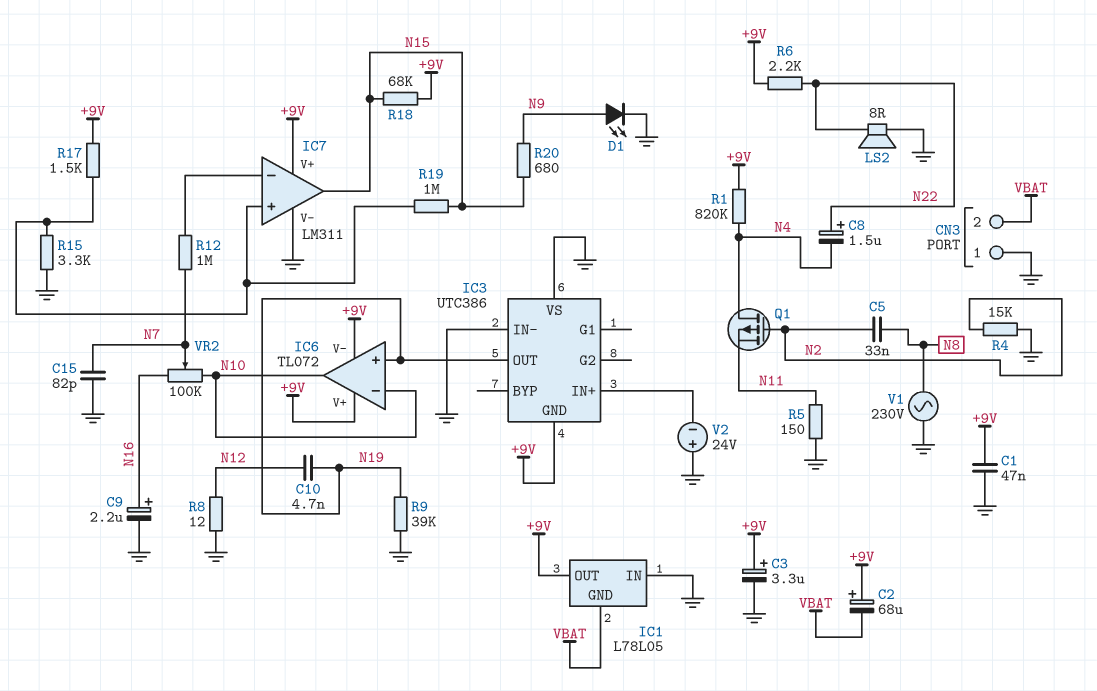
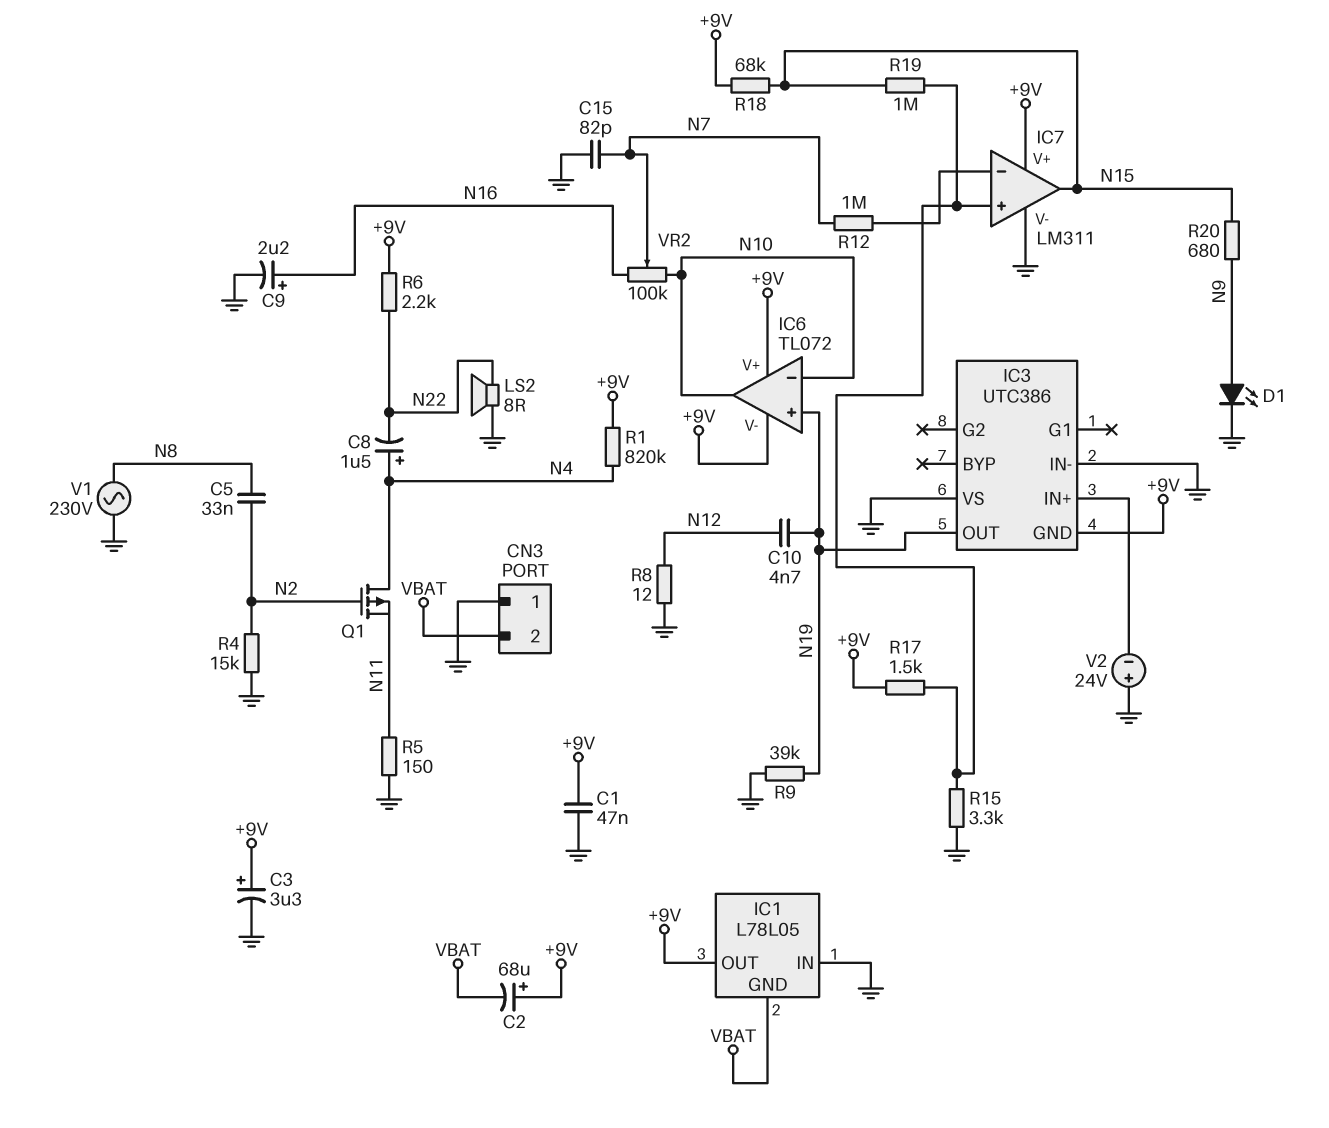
C8: 1.5uF (plus N22, minus N4) -> 1.5uF (plus N4, minus N22)

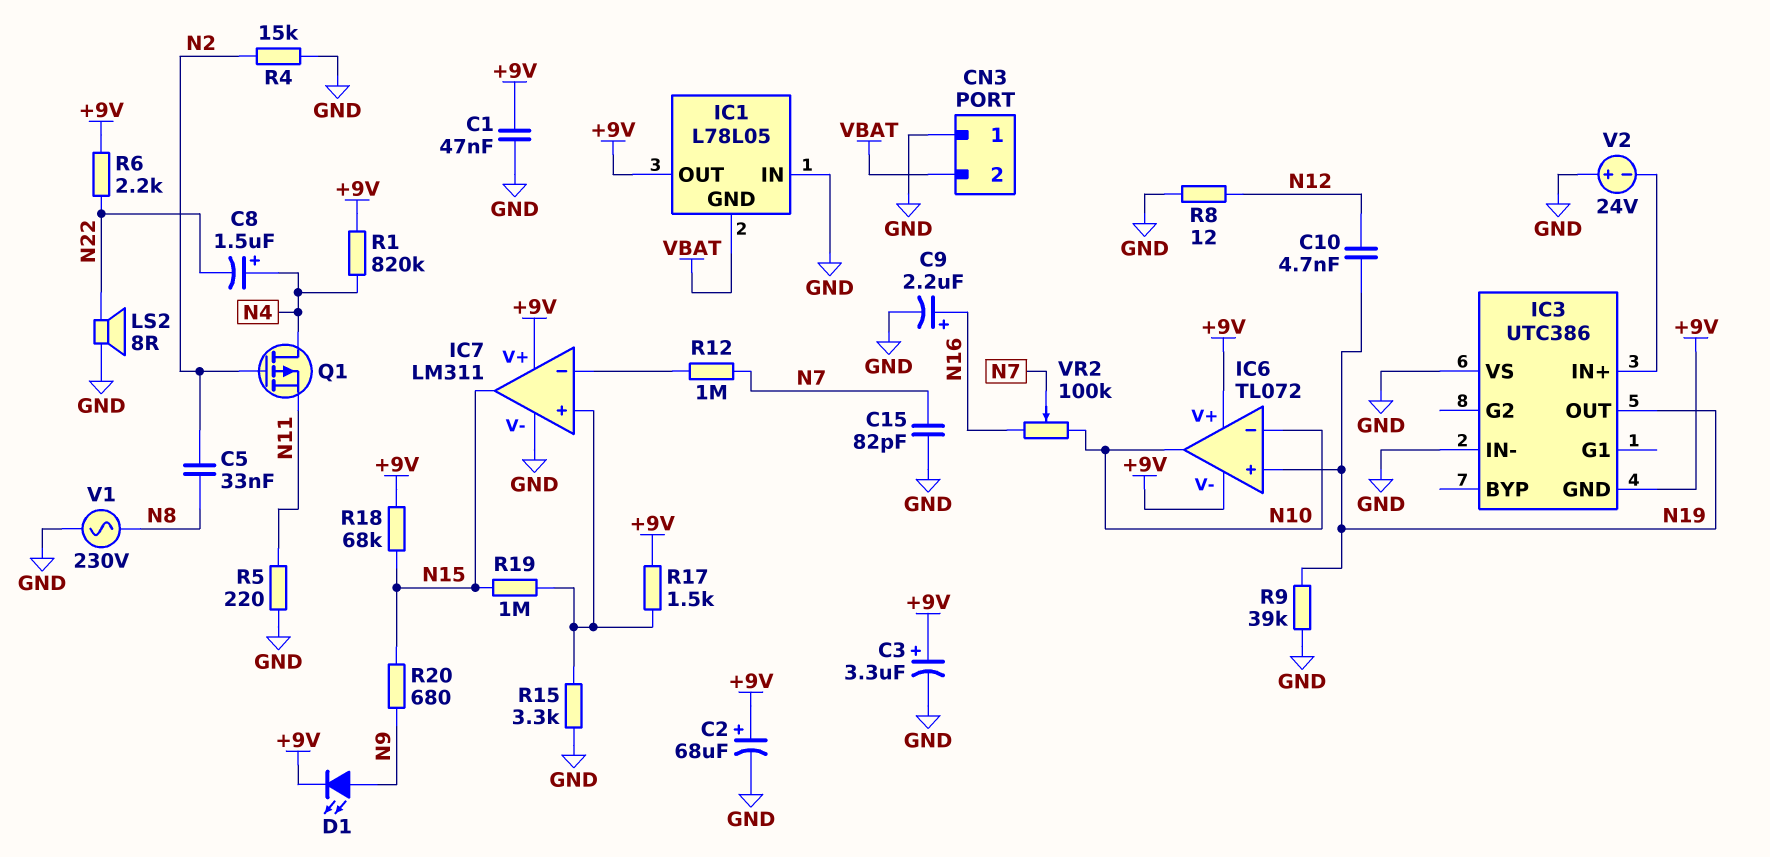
C2: 68uF (plus +9V, minus VBAT) -> 68uF (plus +9V, minus GND)
D1: LED (A N9, K GND) -> LED (A N9, K +9V)
R5: 150 (GND, N11) -> 220 (GND, N11)

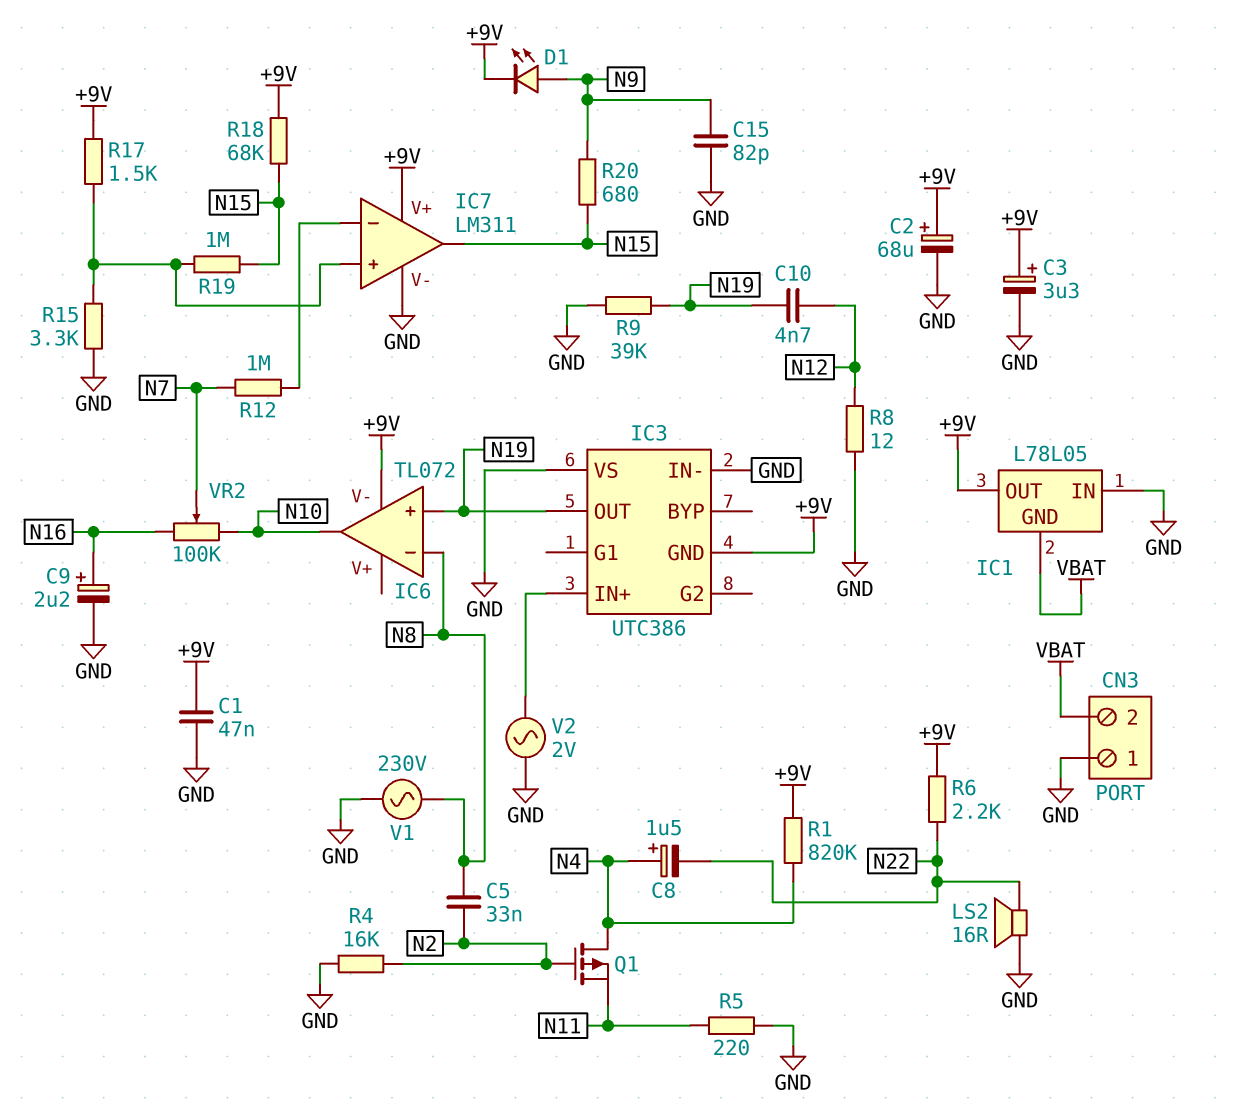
C15: 82pF (GND, N7) -> 82pF (GND, N9)
IC6 pin V+: +9V -> none
IC6 pin in-: N10 -> N8
LS2: speaker 8R (GND, N22) -> speaker 16R (GND, N22)
R4: 15k (GND, N2) -> 16k (GND, N2)
V2: 24V (plus GND, minus IC3/IN+) -> AC 2V (GND, IC3/IN+)

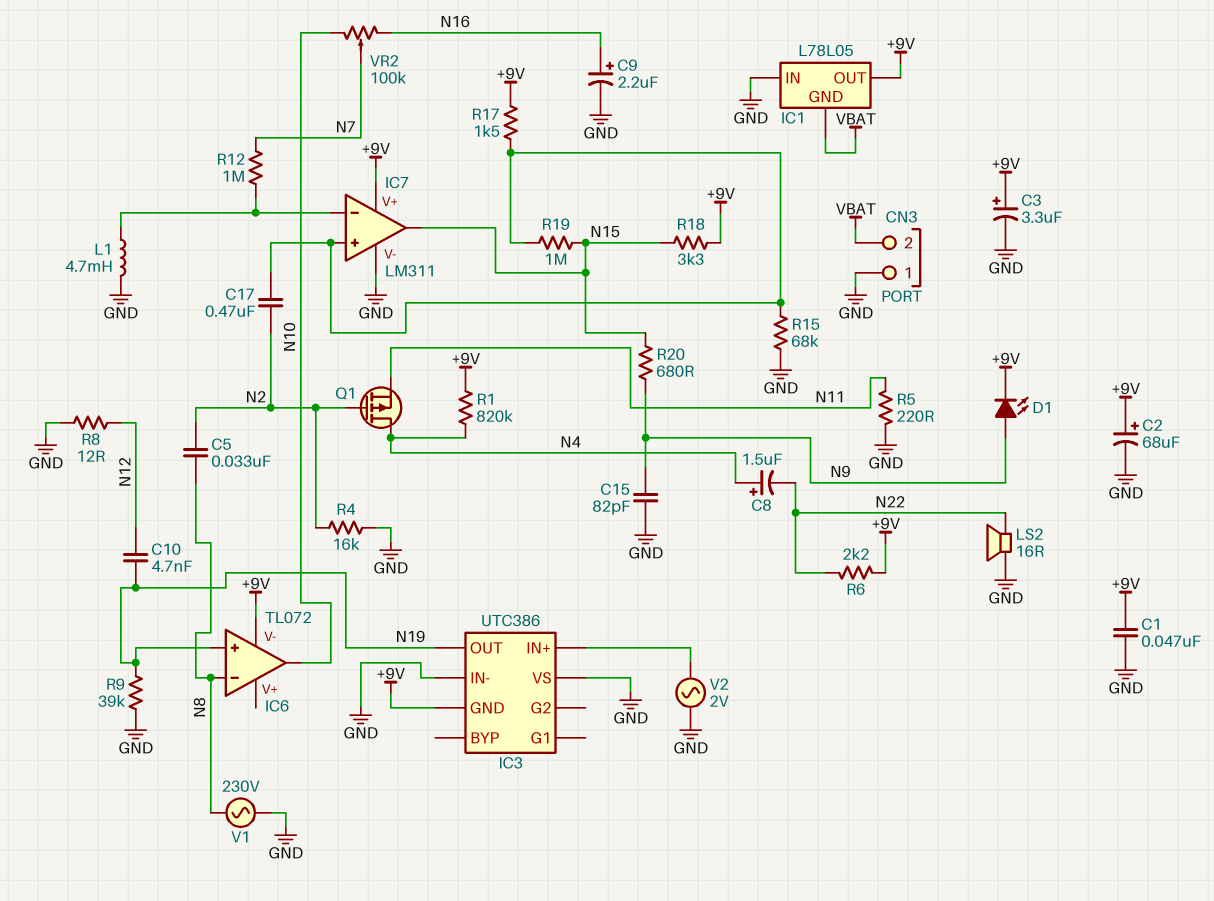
C17: none -> 470nF (IC7/in+, N2)
L1: none -> 4.7mH (GND, IC7/in-)
R15: 3.3k (GND, IC7/in+) -> 68k (GND, IC7/in+)
R18: 68k (+9V, N15) -> 3.3k (+9V, N15)

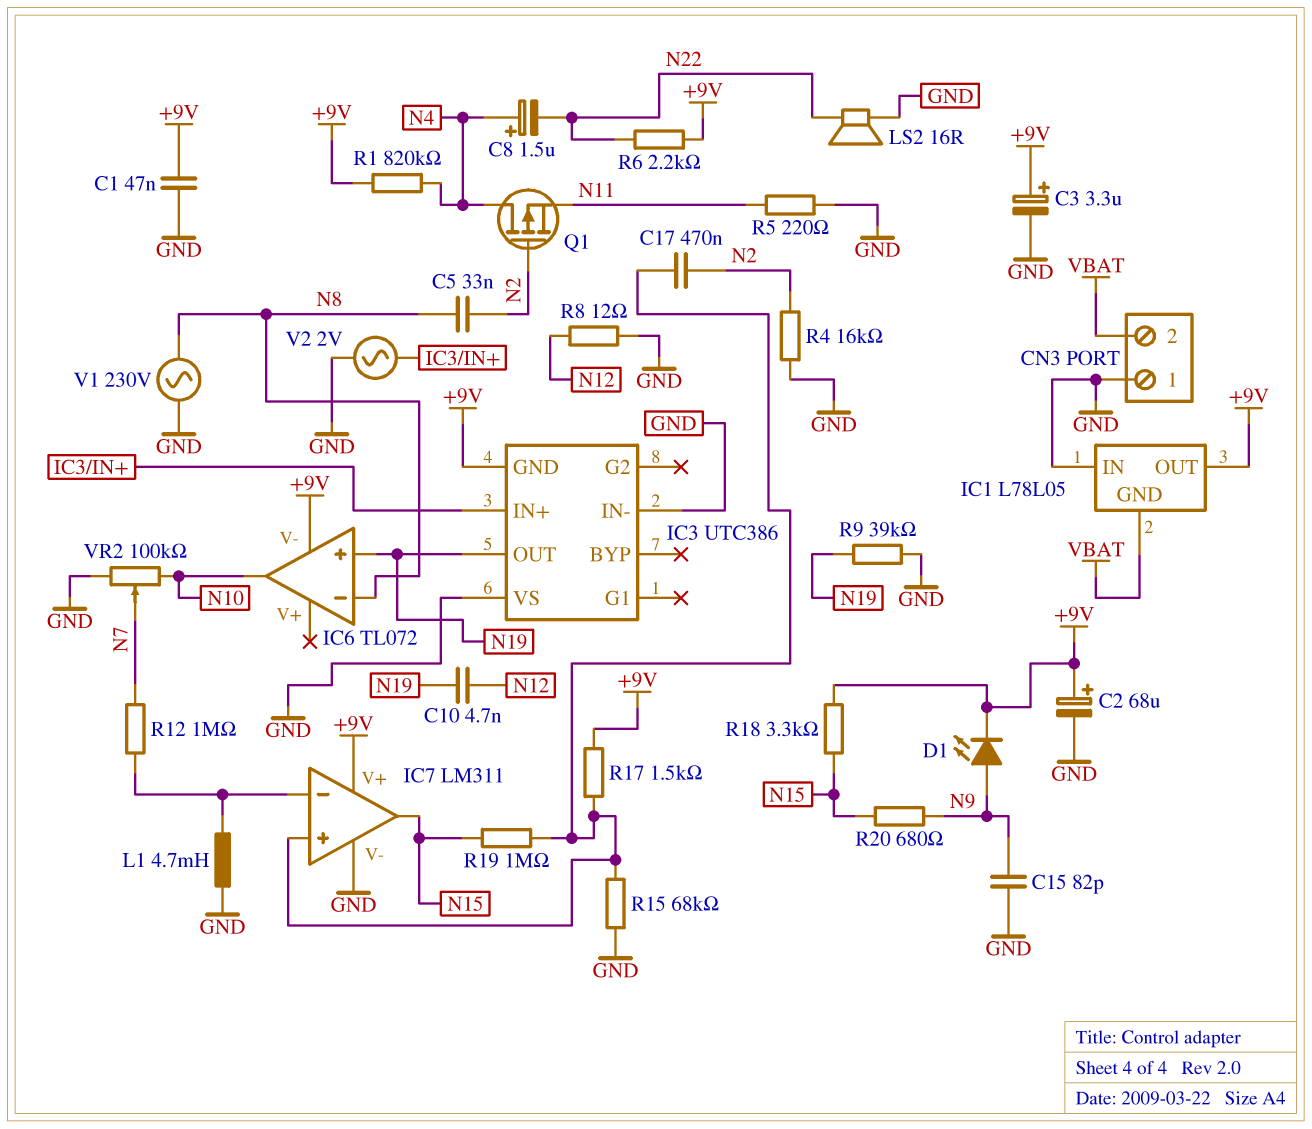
C9: 2.2uF (plus N16, minus GND) -> none
VR2: 100k (N10, N16, wiper N7) -> 100k (GND, N10, wiper N7)

